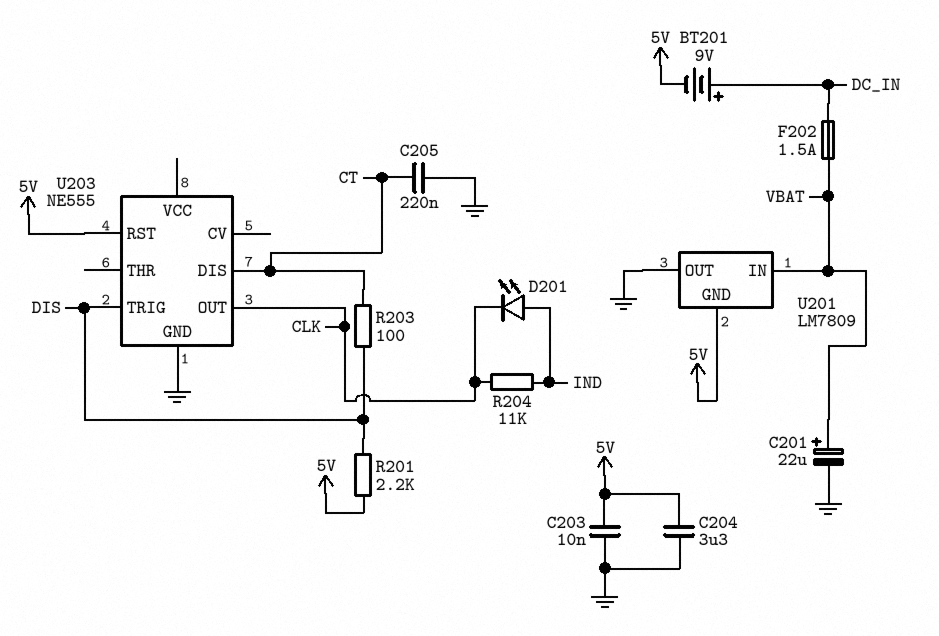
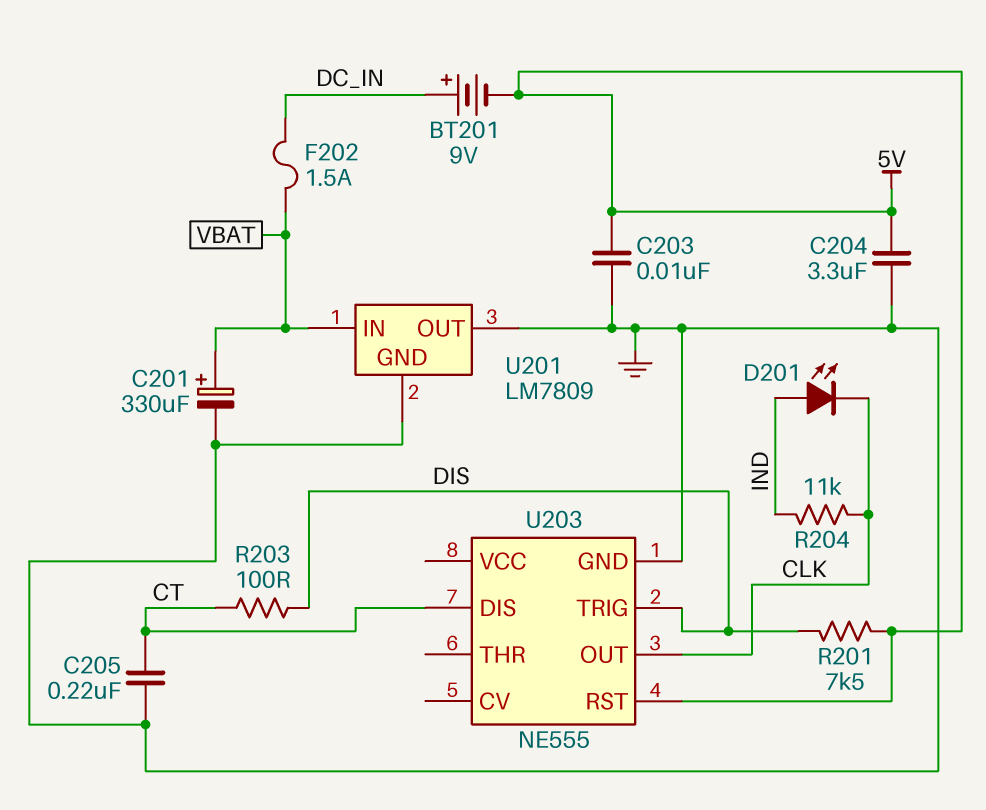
C201: 22uF (plus VBAT, minus GND) -> 330uF (plus VBAT, minus GND)
R201: 2.2k (5V, DIS) -> 7.5k (5V, DIS)
U201 pin GND: 5V -> GND

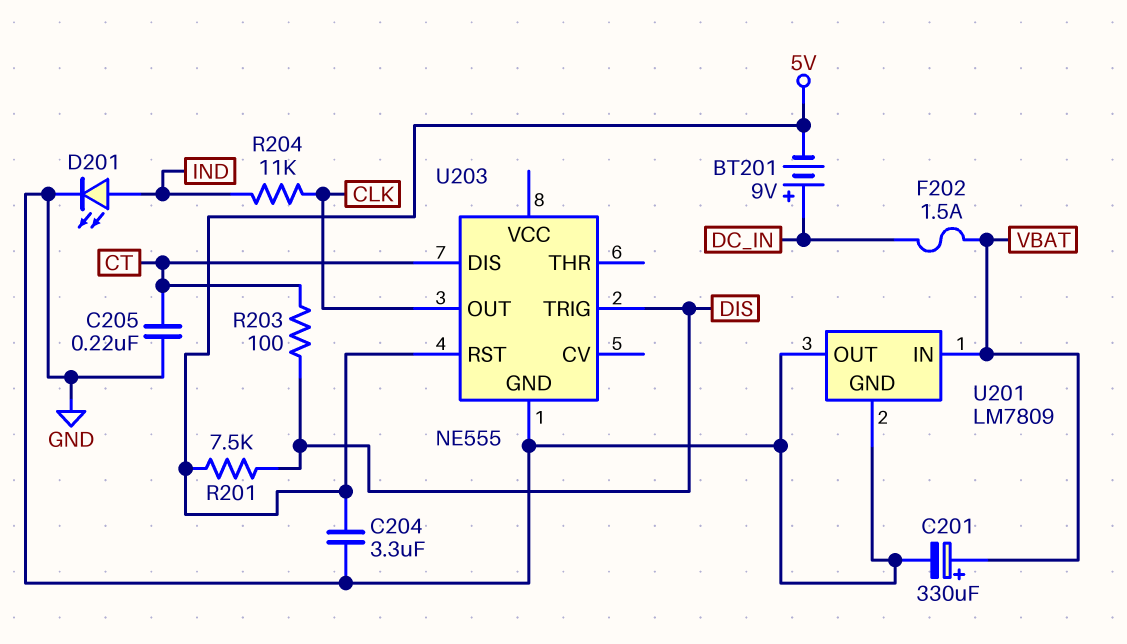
C203: 10nF (5V, GND) -> none
D201: LED (A IND, K CLK) -> LED (A IND, K GND)

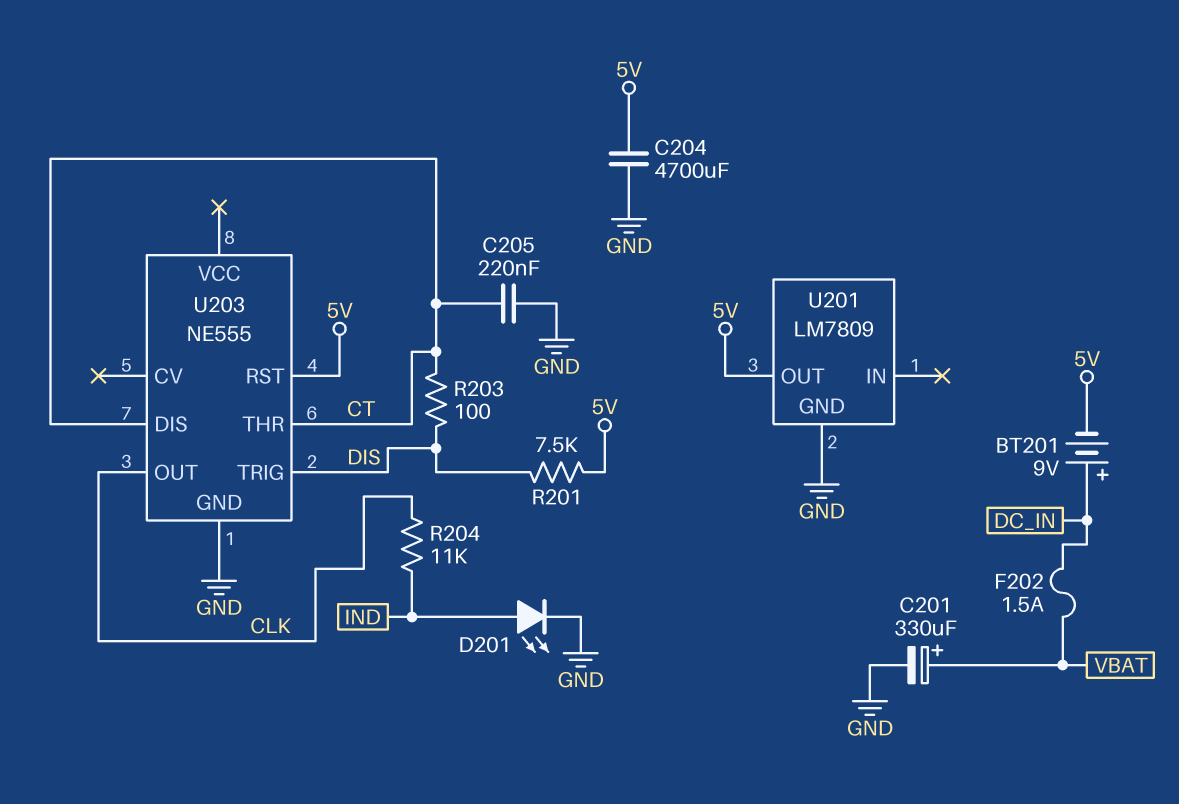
C204: 3.3uF (5V, GND) -> 4700uF (5V, GND)
U201 pin IN: VBAT -> none
U201 pin OUT: GND -> 5V
U203 pin THR: none -> CT

